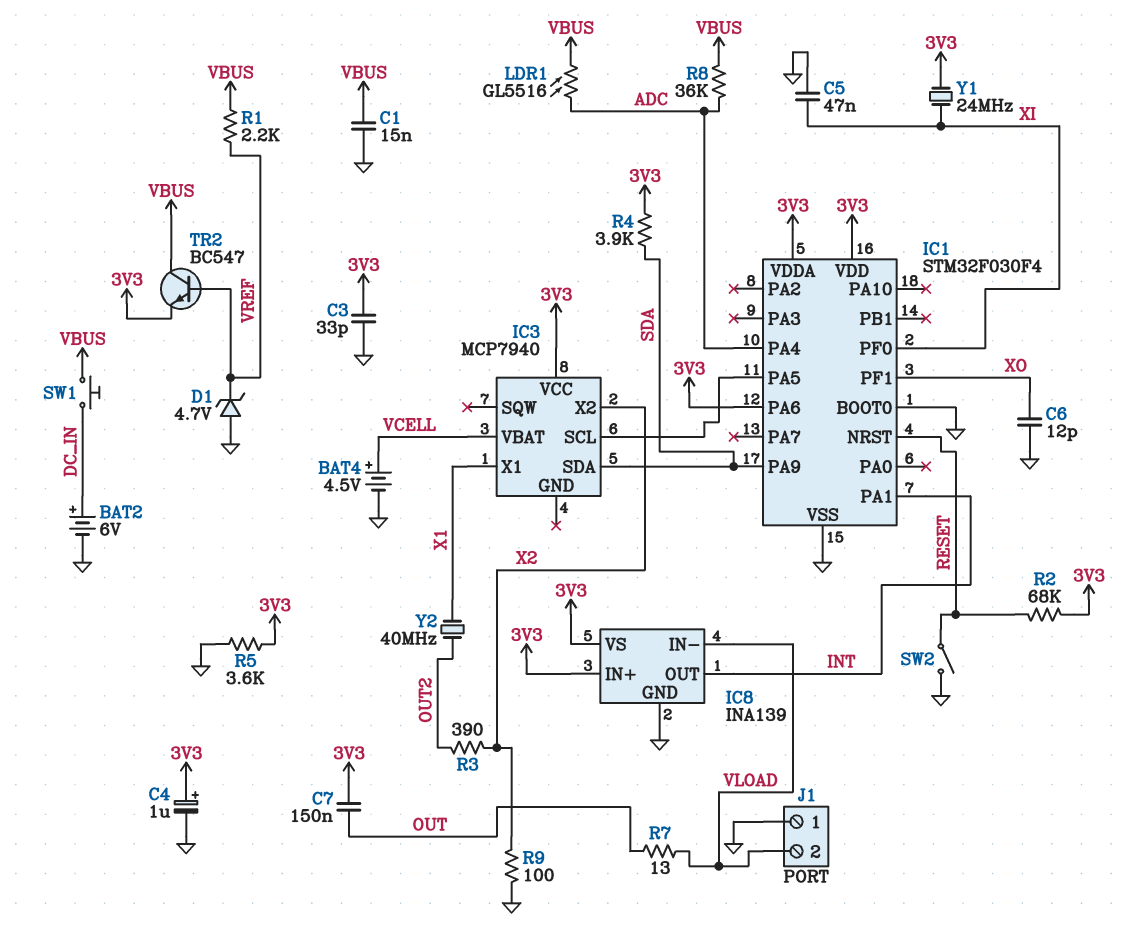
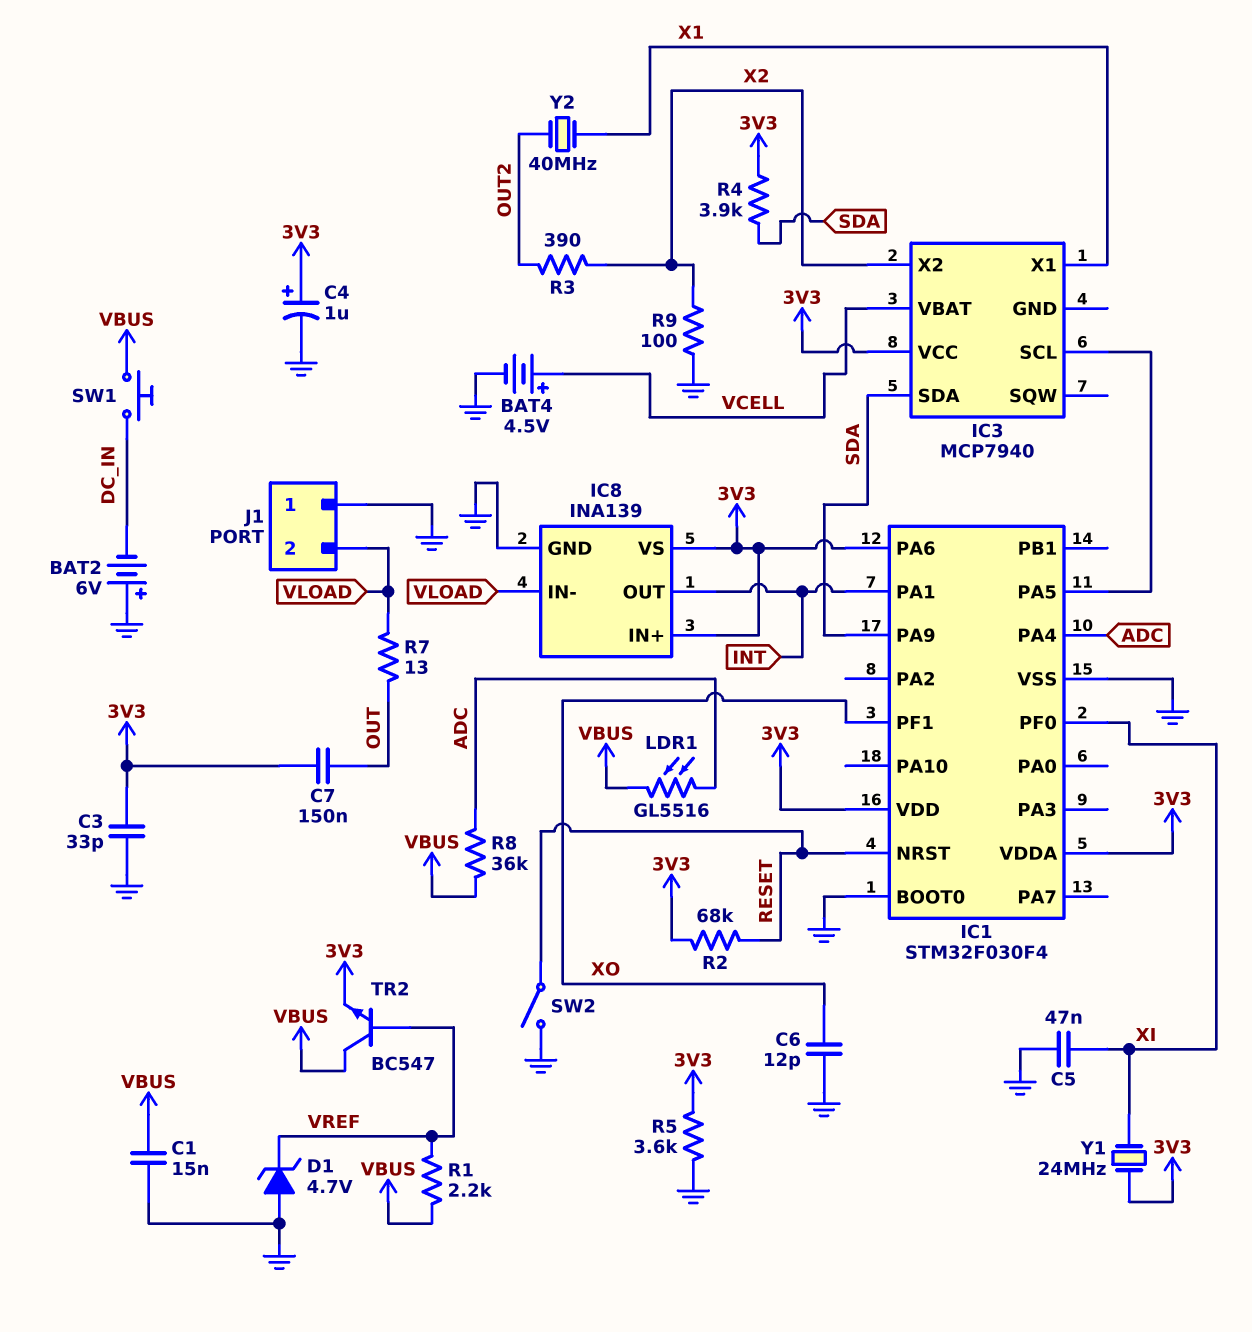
BAT2: 6V (plus DC_IN, minus GND) -> 6V (plus GND, minus DC_IN)

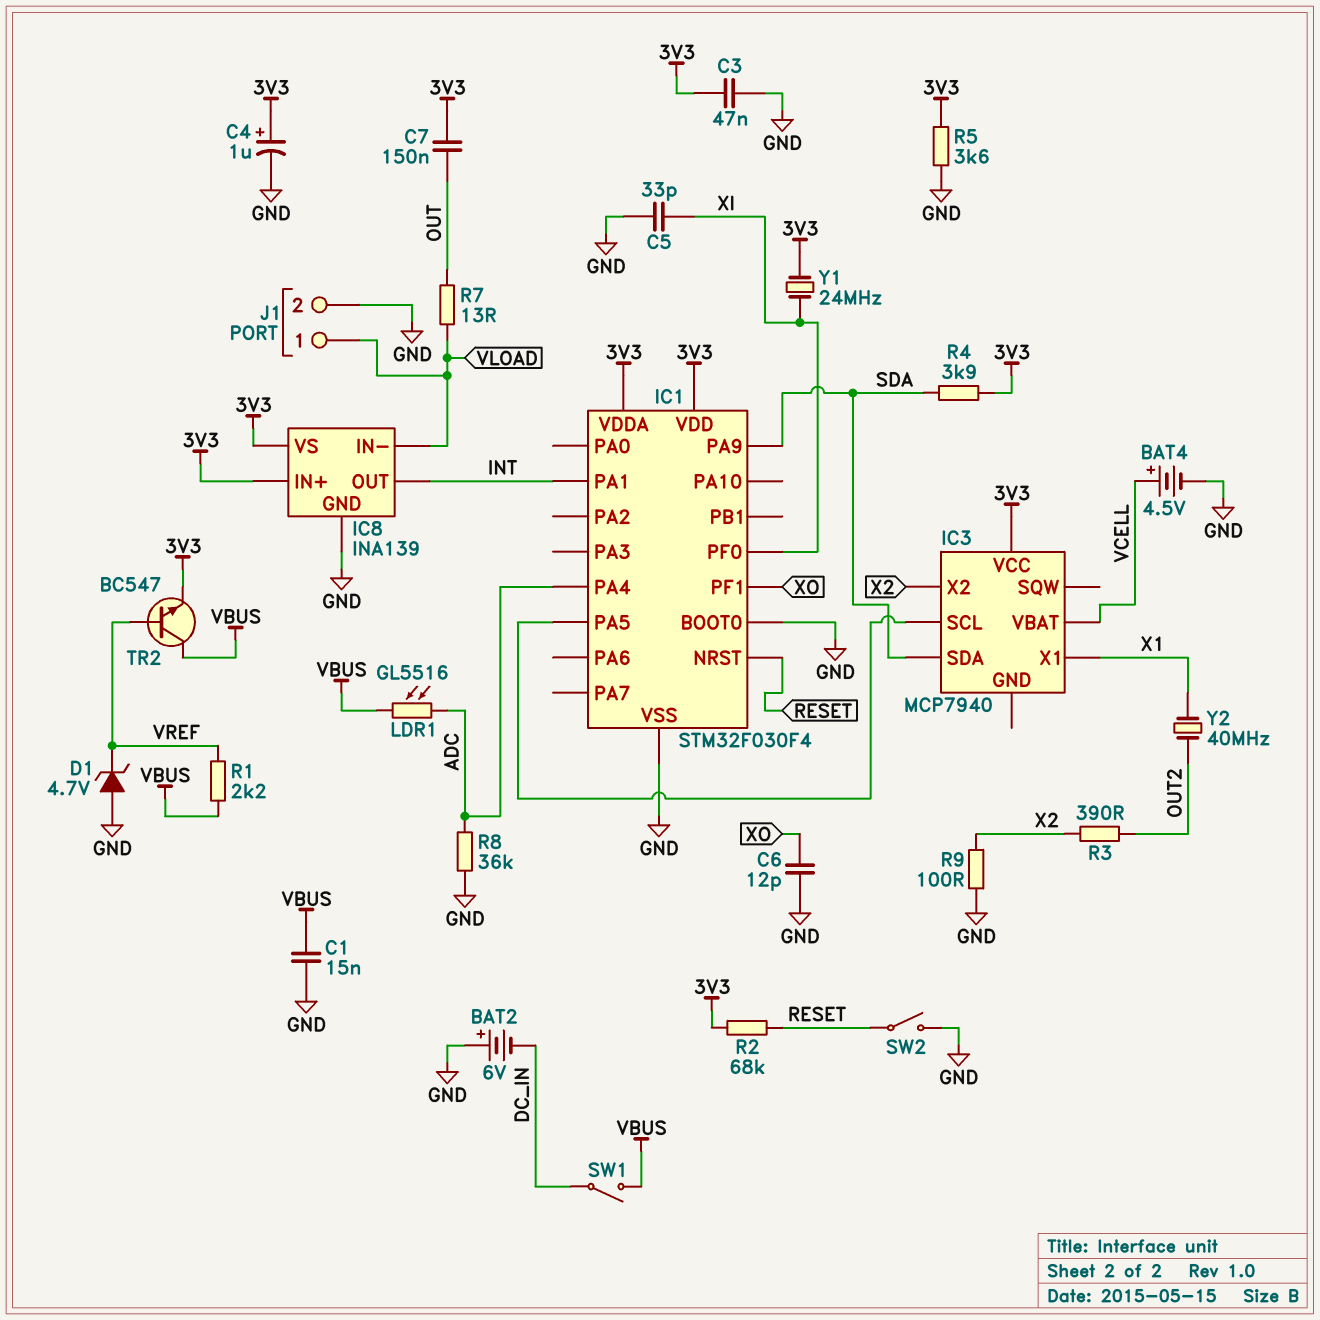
C3: 33pF (3V3, GND) -> 47nF (3V3, GND)
C5: 47nF (GND, XI) -> 33pF (GND, XI)
IC1 pin PA6: 3V3 -> none
J1 pin 1: GND -> VLOAD
J1 pin 2: VLOAD -> GND
R8: 36k (ADC, VBUS) -> 36k (ADC, GND)
SW1: button (DC_IN, VBUS) -> switch (DC_IN, VBUS)

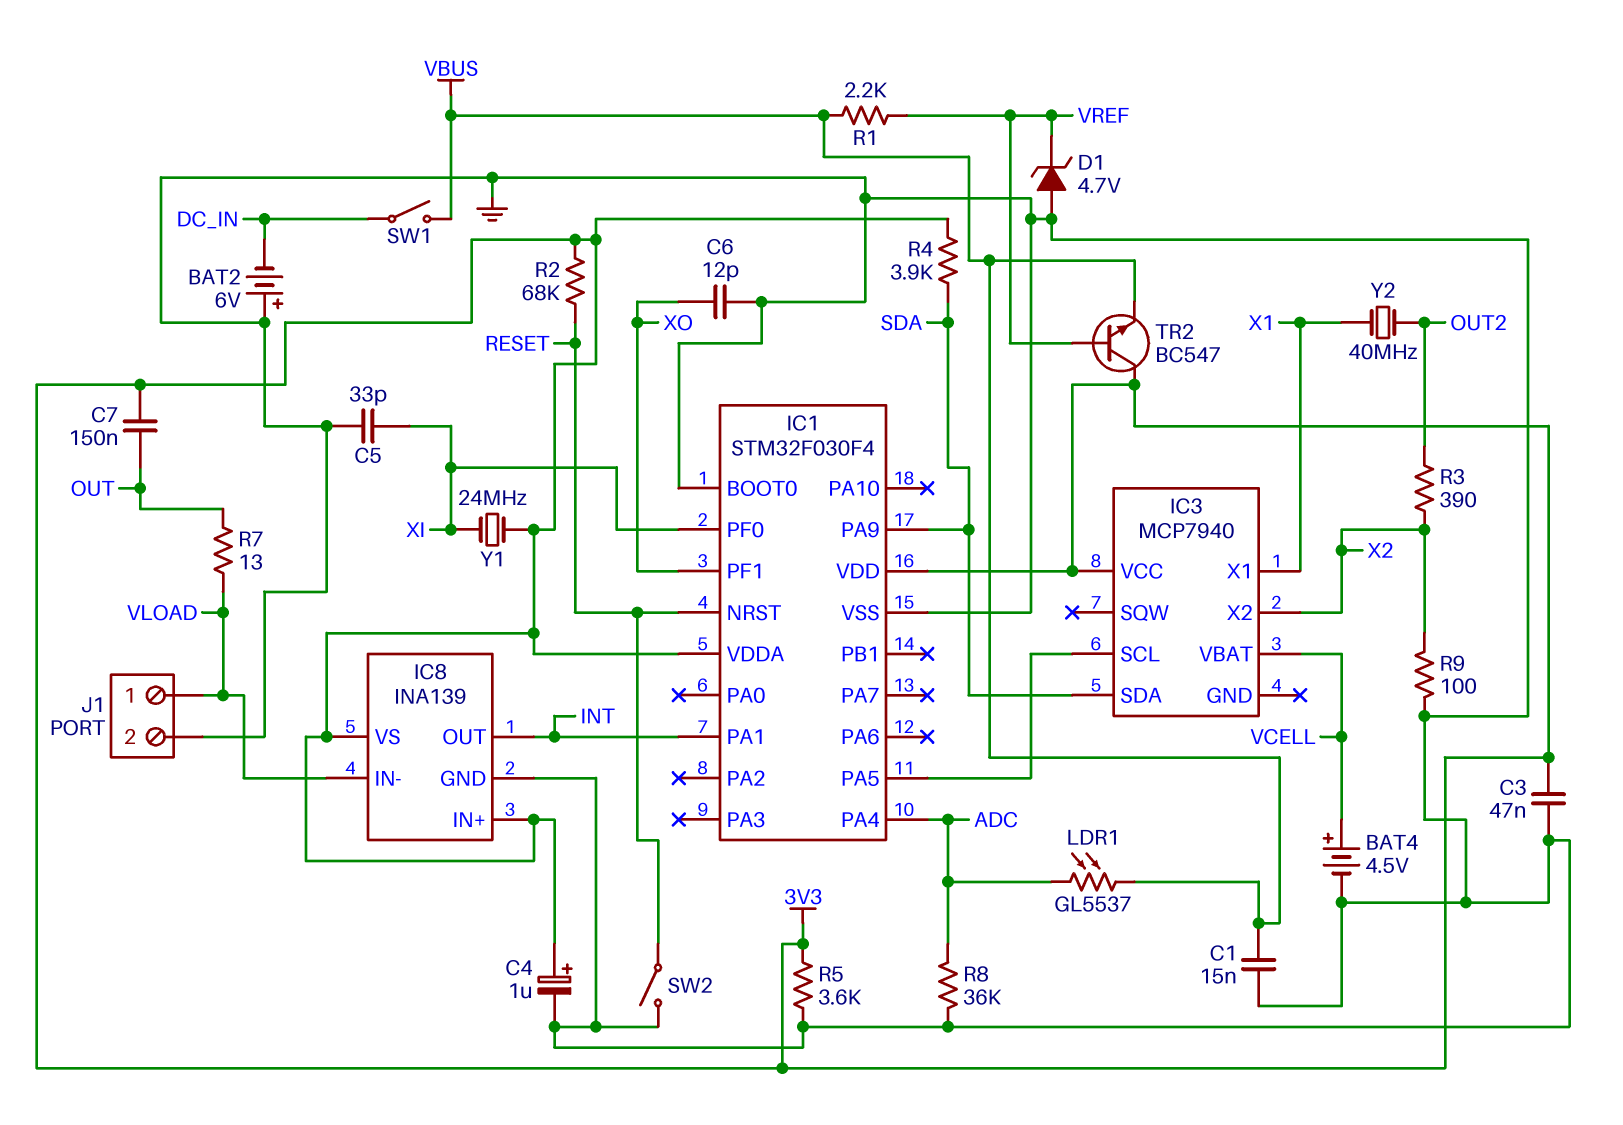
LDR1: GL5516 (ADC, VBUS) -> GL5537 (ADC, VBUS)
TR2: NPN BC547 (B VREF, C VBUS, E 3V3) -> NPN BC547 (B VREF, C 3V3, E VBUS)

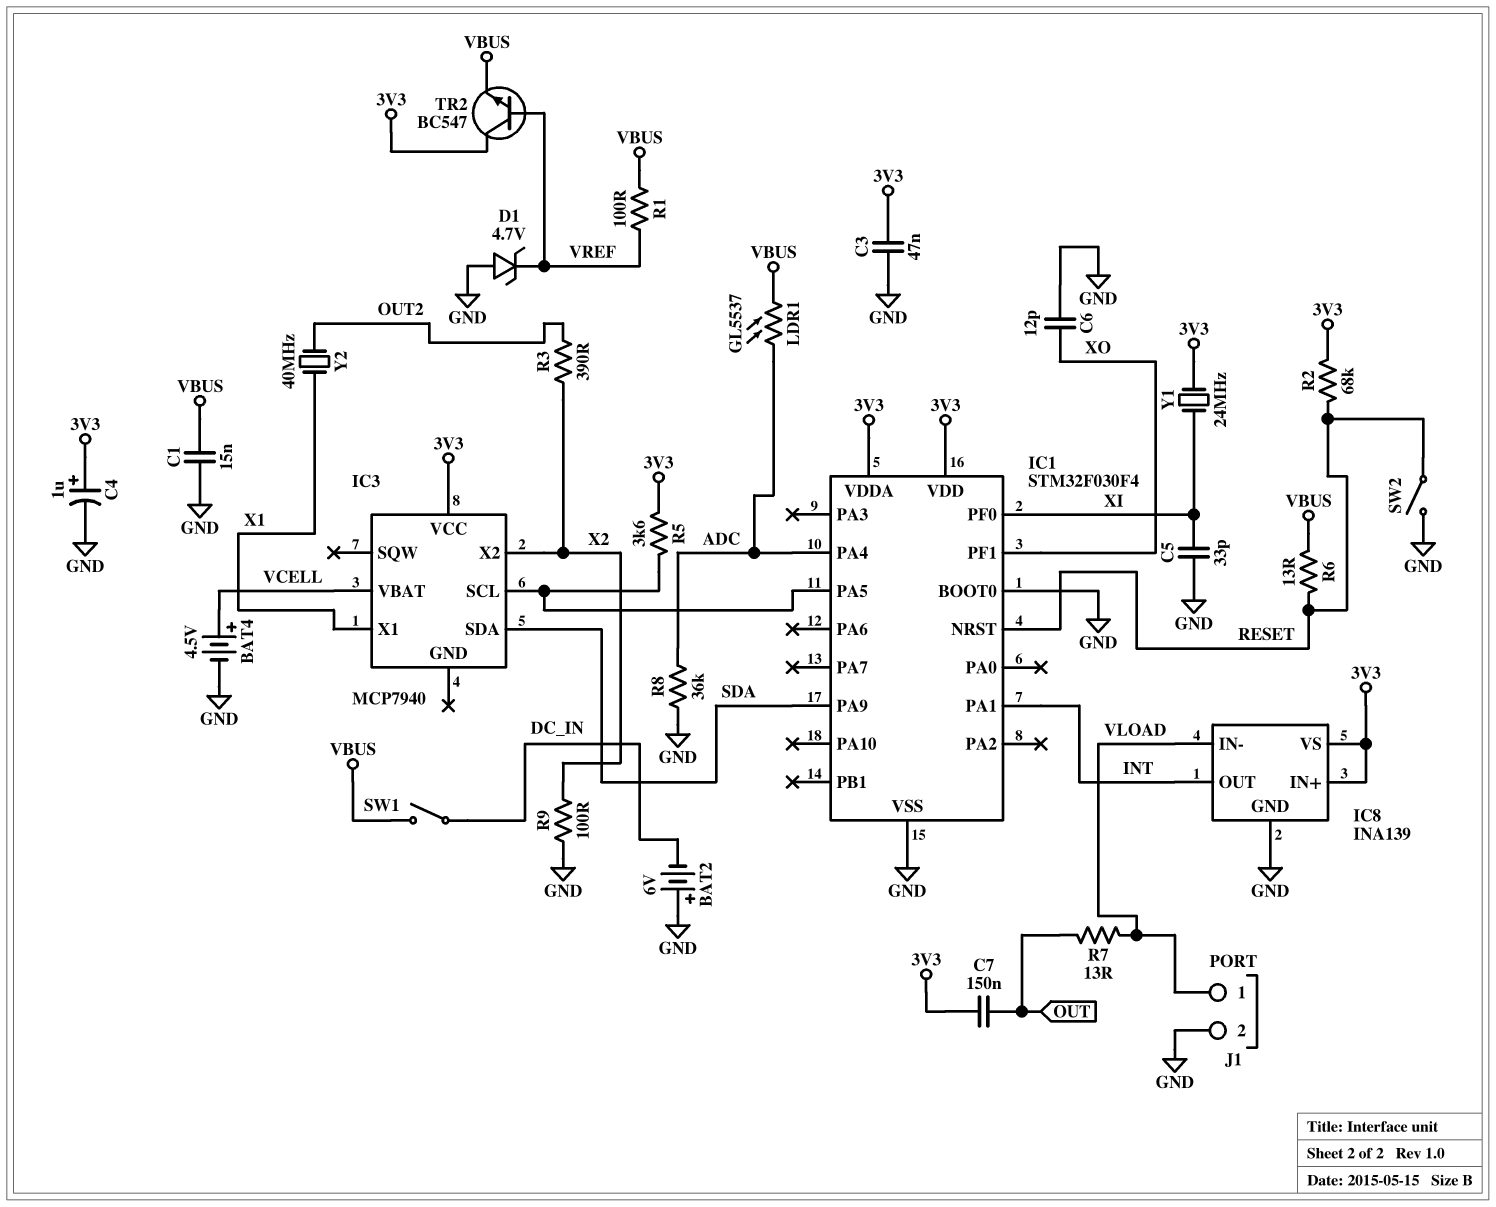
R1: 2.2k (VBUS, VREF) -> 100 (VBUS, VREF)
R4: 3.9k (3V3, SDA) -> none
R5: 3.6k (3V3, GND) -> 3.6k (3V3, IC1/PA5)
R6: none -> 13 (RESET, VBUS)

